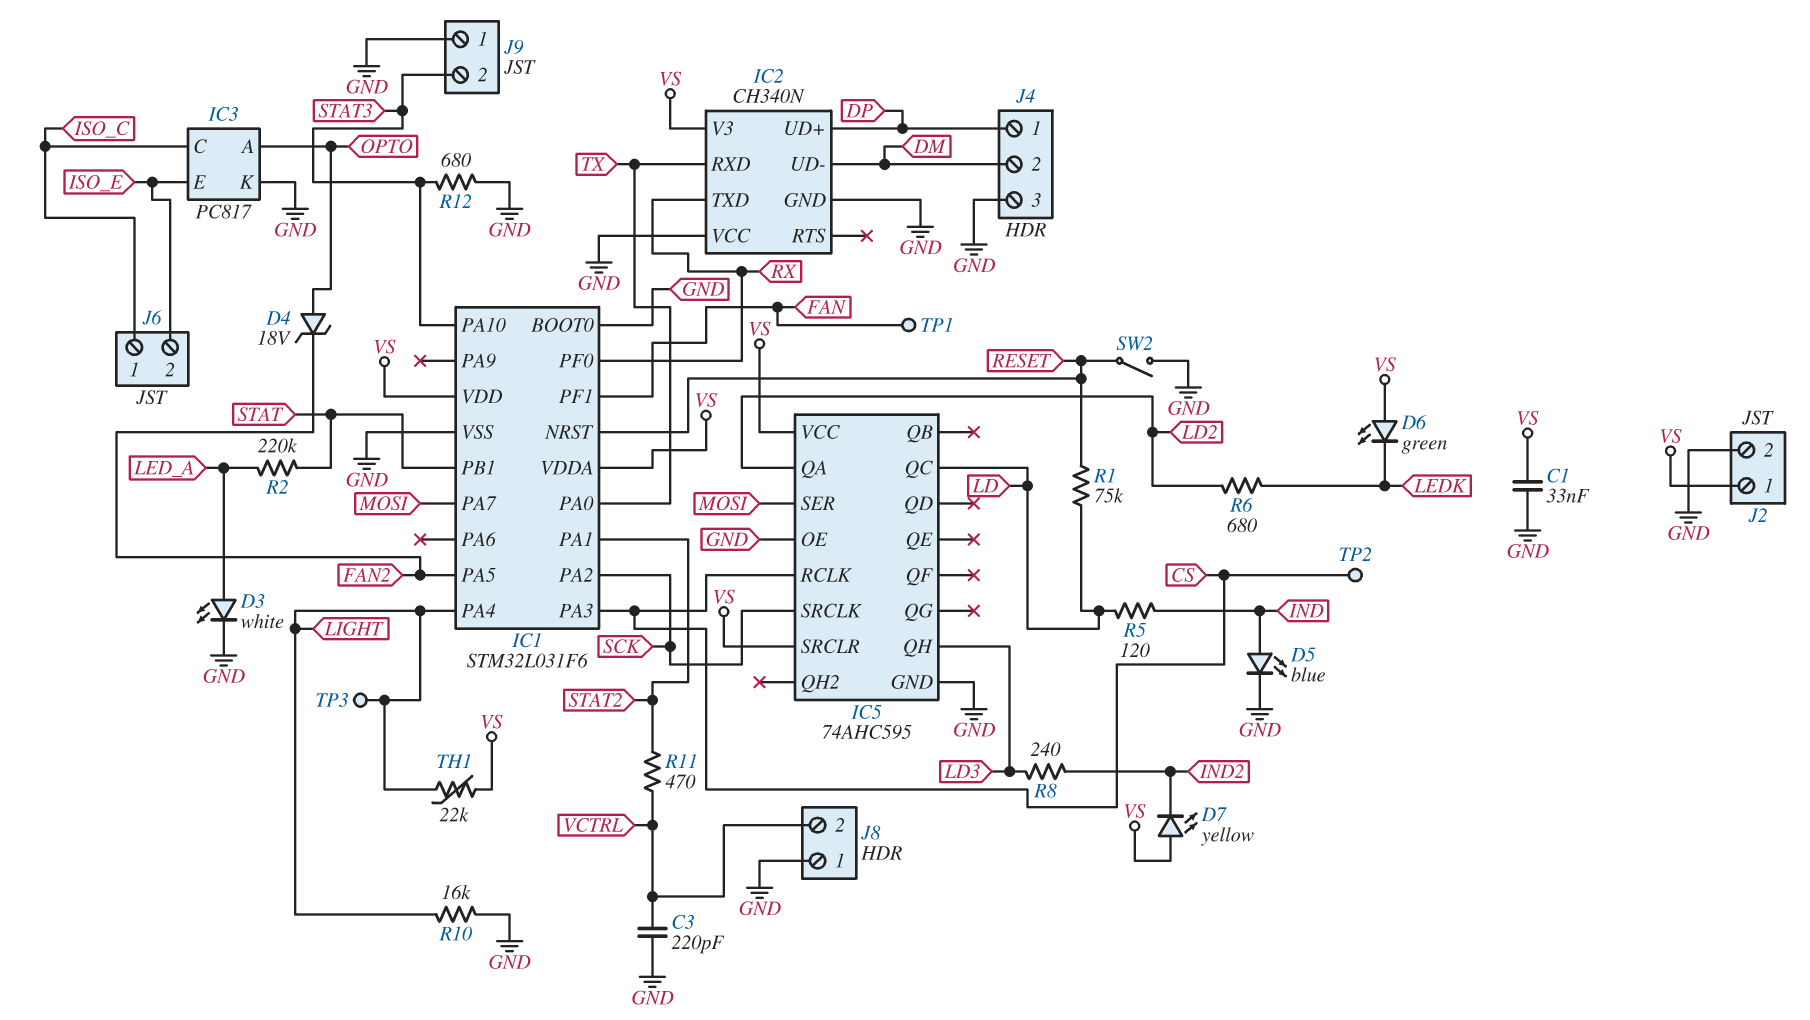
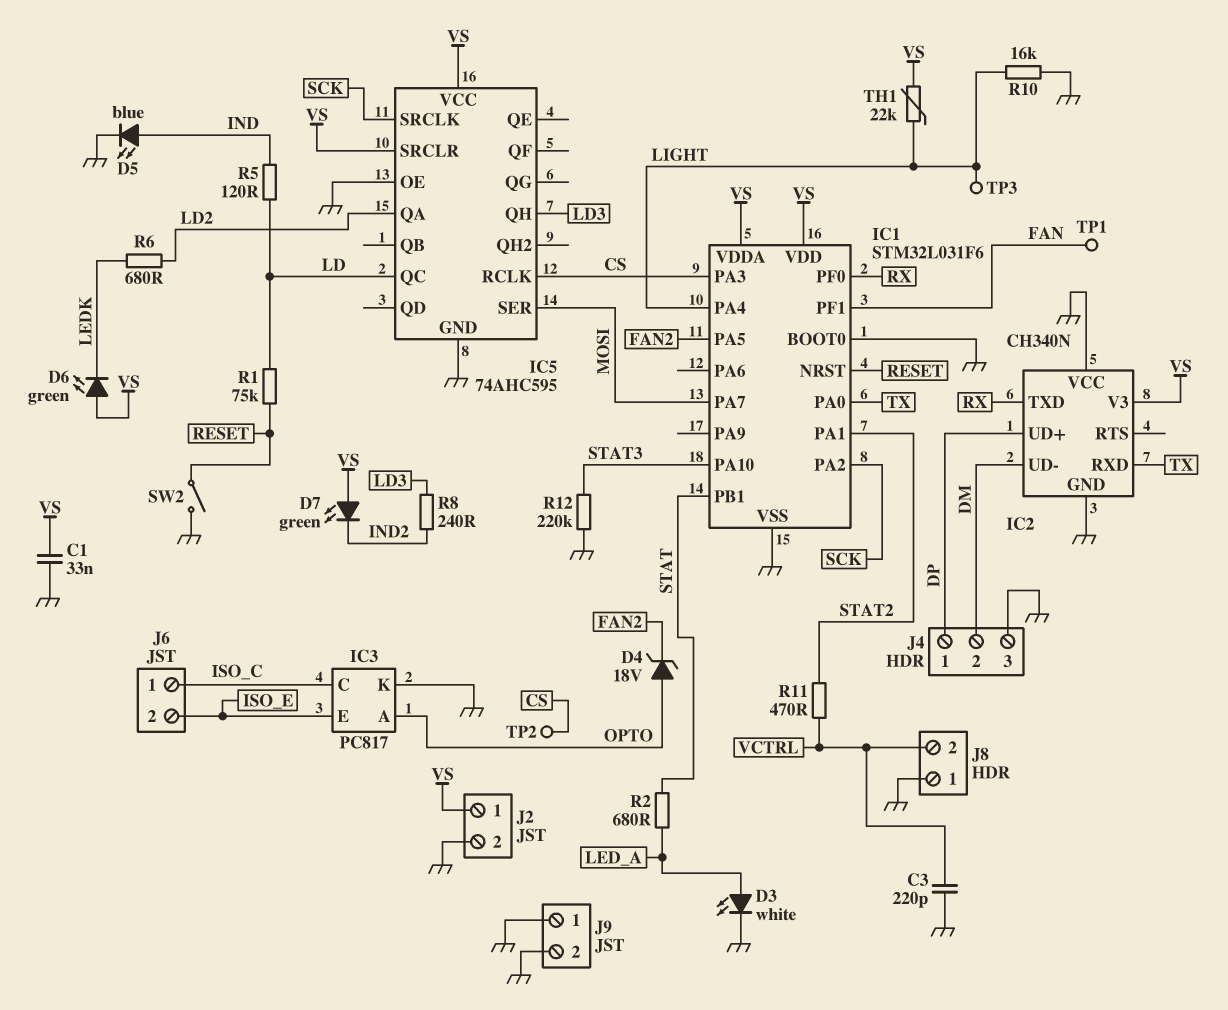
D7: LED yellow (A VS, K IND2) -> LED green (A VS, K IND2)
J9 pin 2: STAT3 -> GND
R2: 220k (LED_A, STAT) -> 680 (LED_A, STAT)
R12: 680 (GND, STAT3) -> 220k (GND, STAT3)

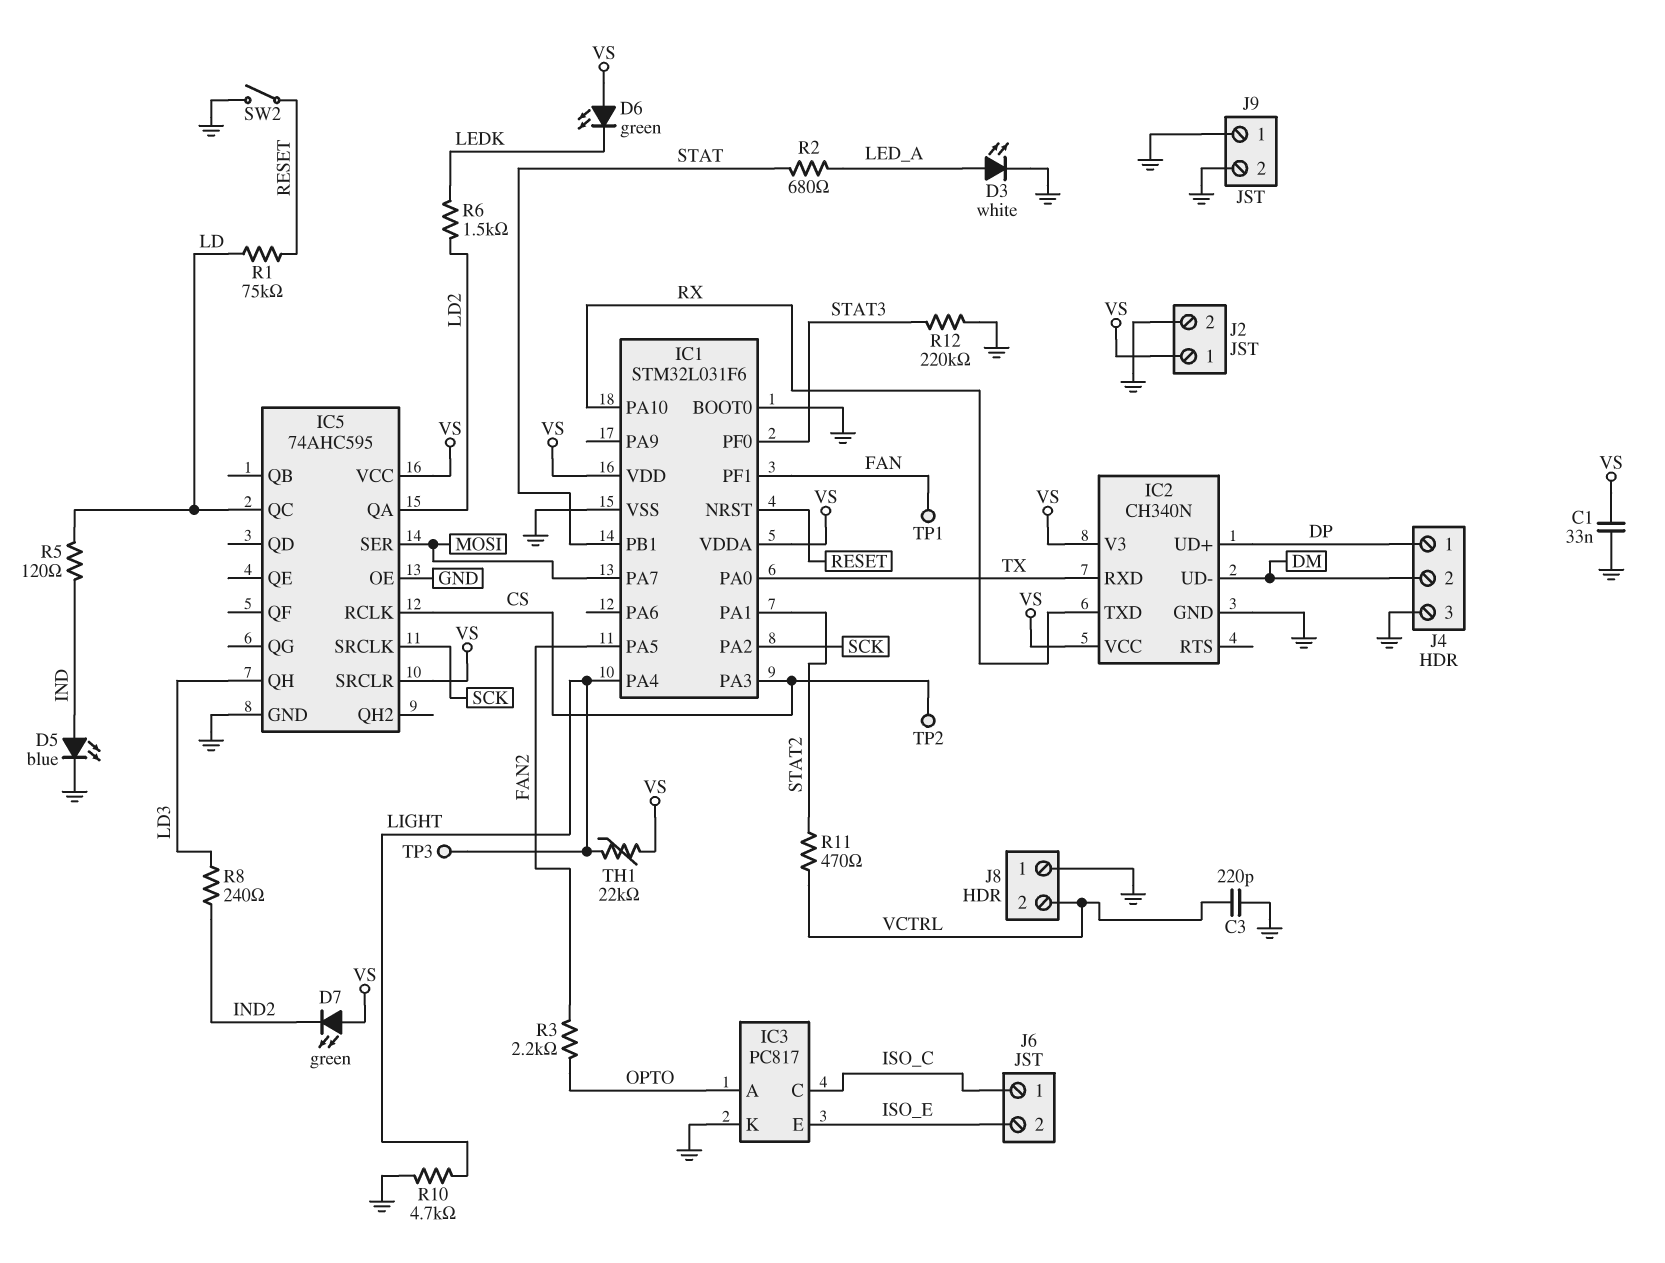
D4: zener 18V (A OPTO, K FAN2) -> none
IC1 pin PA10: STAT3 -> RX
IC1 pin PF0: RX -> STAT3
IC2 pin VCC: GND -> VS
R3: none -> 2.2k (FAN2, OPTO)
R6: 680 (LD2, LEDK) -> 1.5k (LD2, LEDK)
R10: 16k (GND, LIGHT) -> 4.7k (GND, LIGHT)

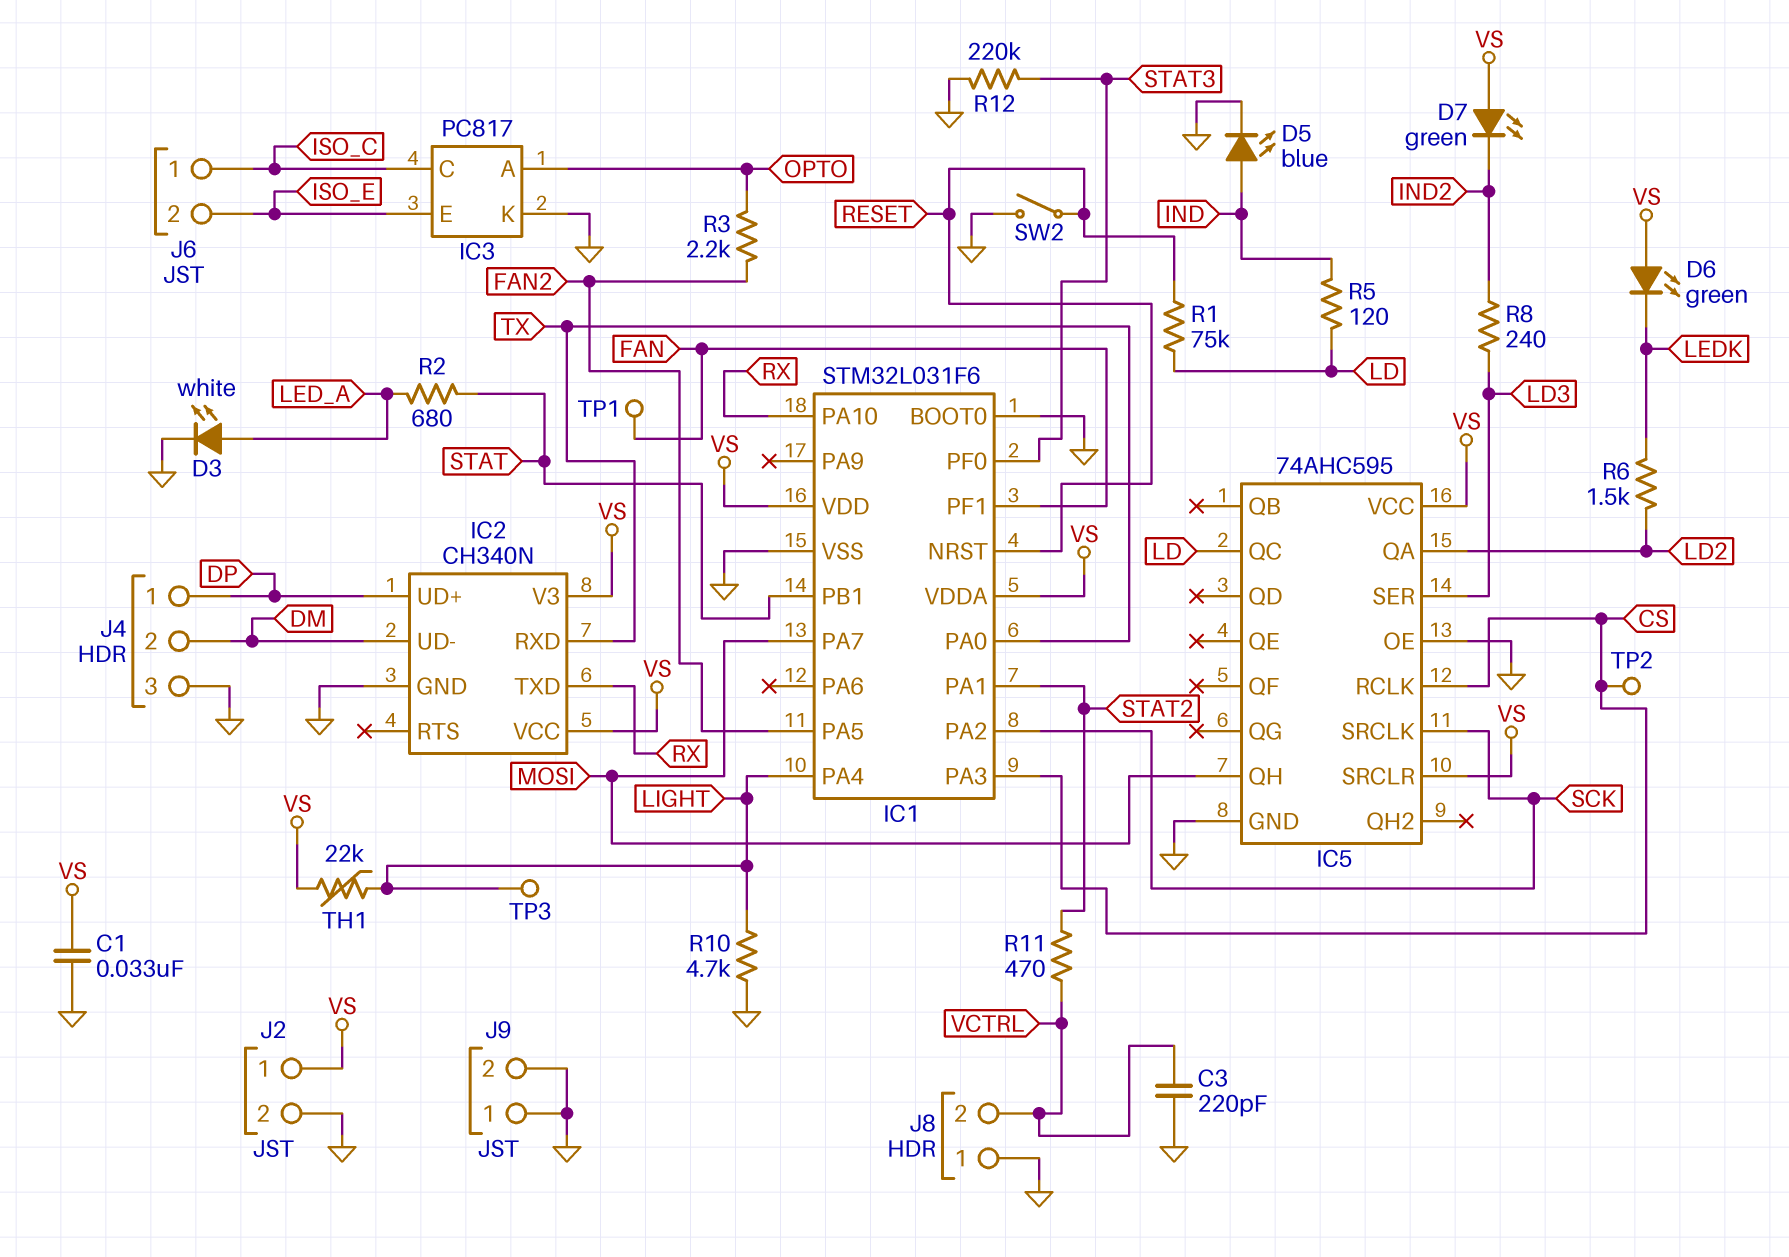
IC5 pin QH: LD3 -> MOSI
IC5 pin SER: MOSI -> LD3

